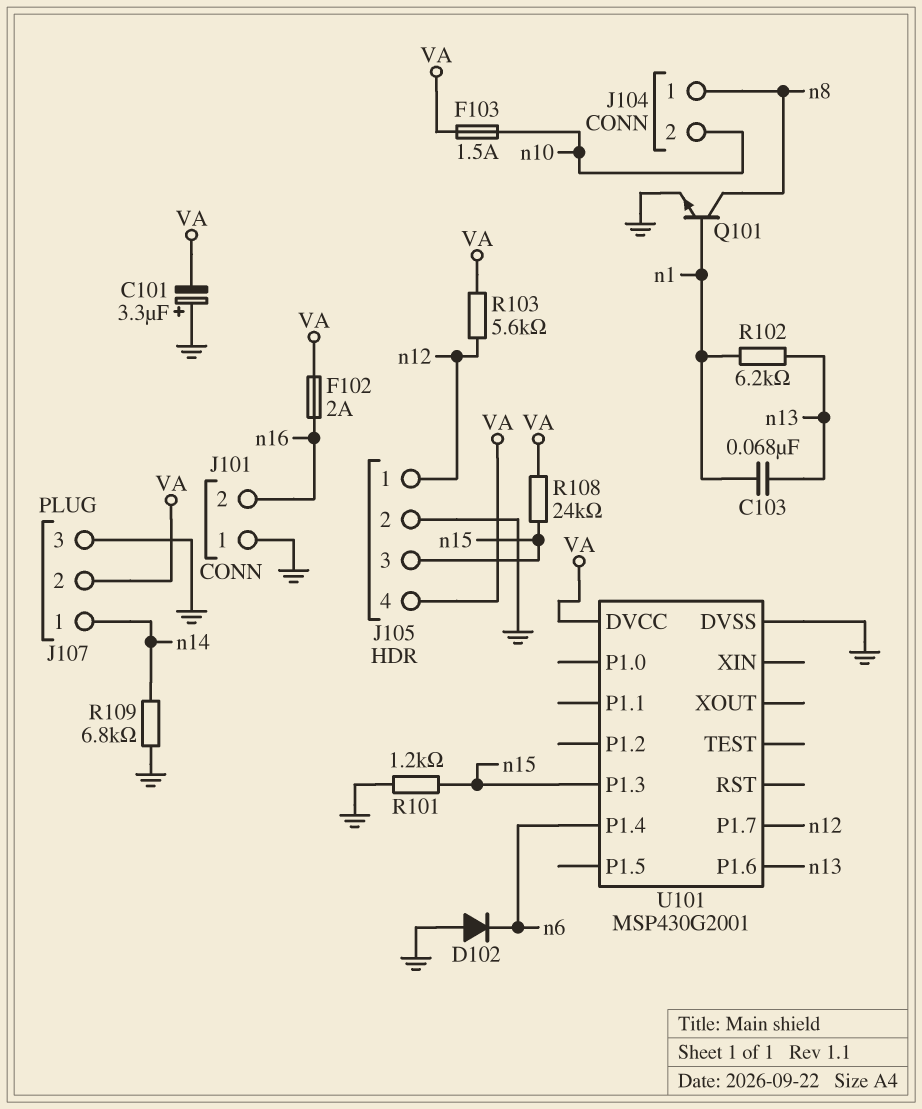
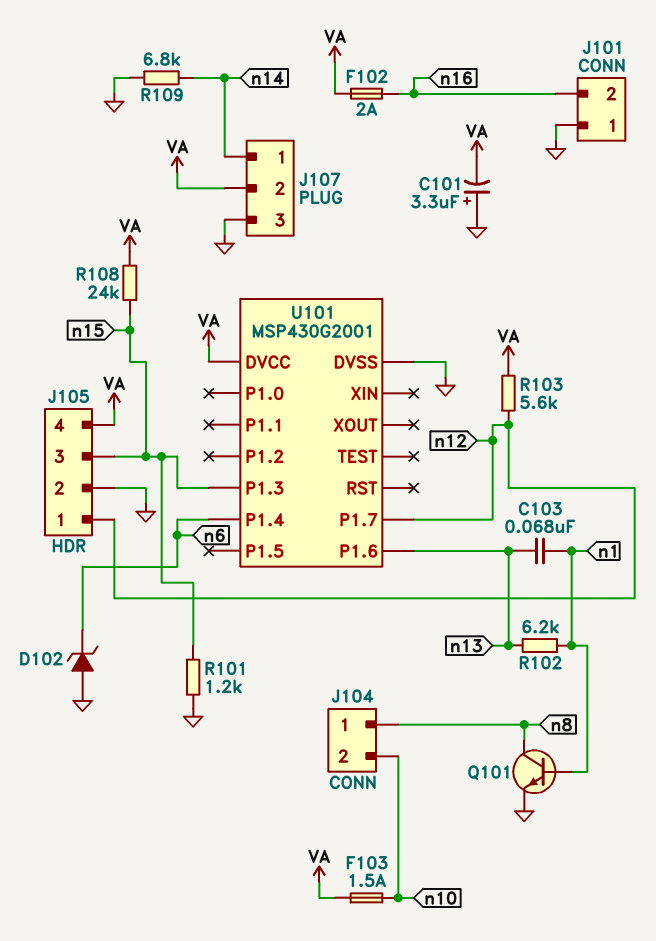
D102: diode (A GND, K n6) -> zener (A GND, K n6)

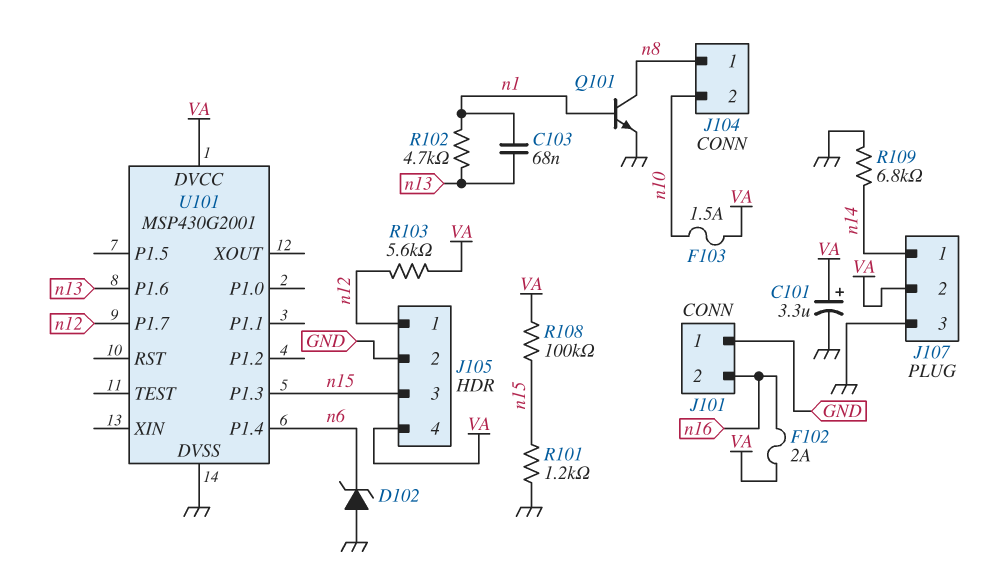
C101: 3.3uF (plus GND, minus VA) -> 3.3uF (plus VA, minus GND)
R102: 6.2k (n1, n13) -> 4.7k (n1, n13)
R108: 24k (VA, n15) -> 100k (VA, n15)

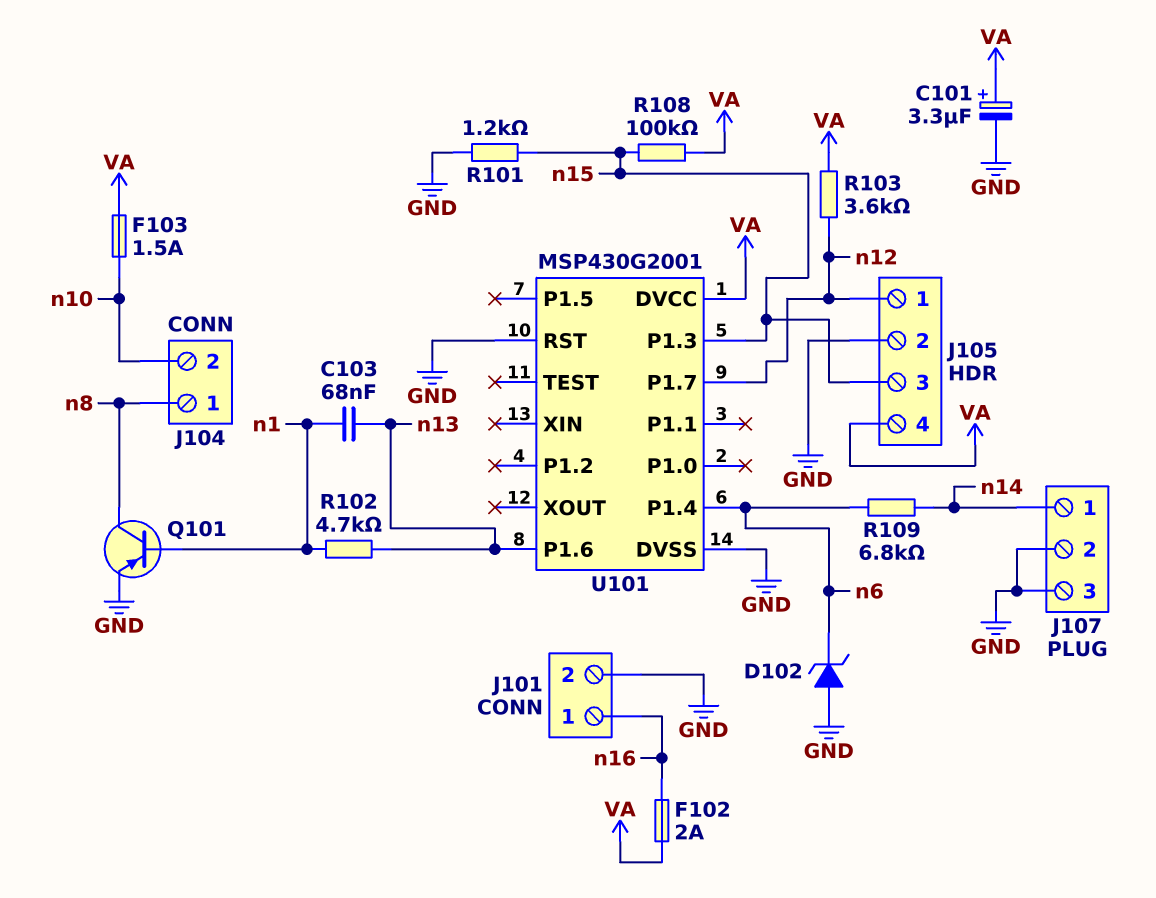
J101 pin 1: GND -> n16
J101 pin 2: n16 -> GND
J107 pin 2: VA -> GND
Q101: NPN (B n1, C n8, E GND) -> PNP (B n1, C n8, E GND)
R103: 5.6k (VA, n12) -> 3.6k (VA, n12)
R109: 6.8k (GND, n14) -> 6.8k (n6, n14)
U101 pin RST: none -> GND

